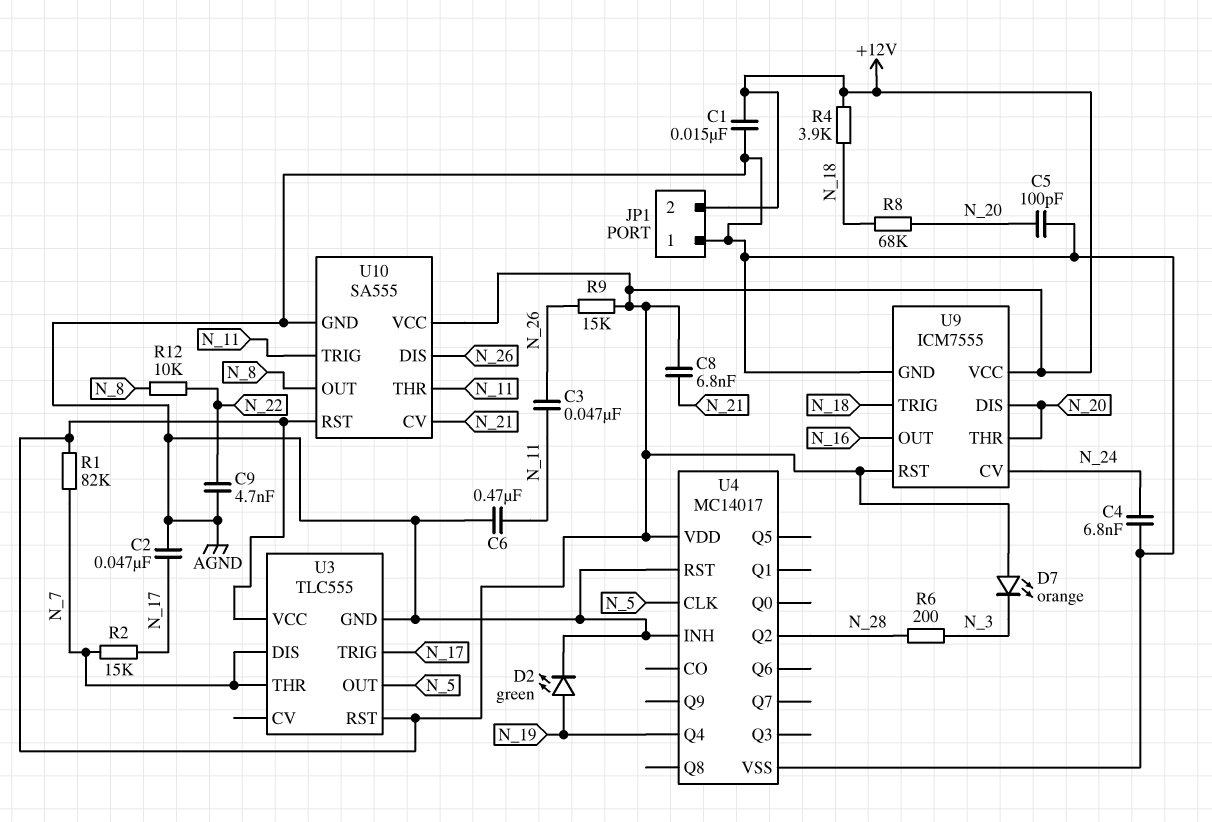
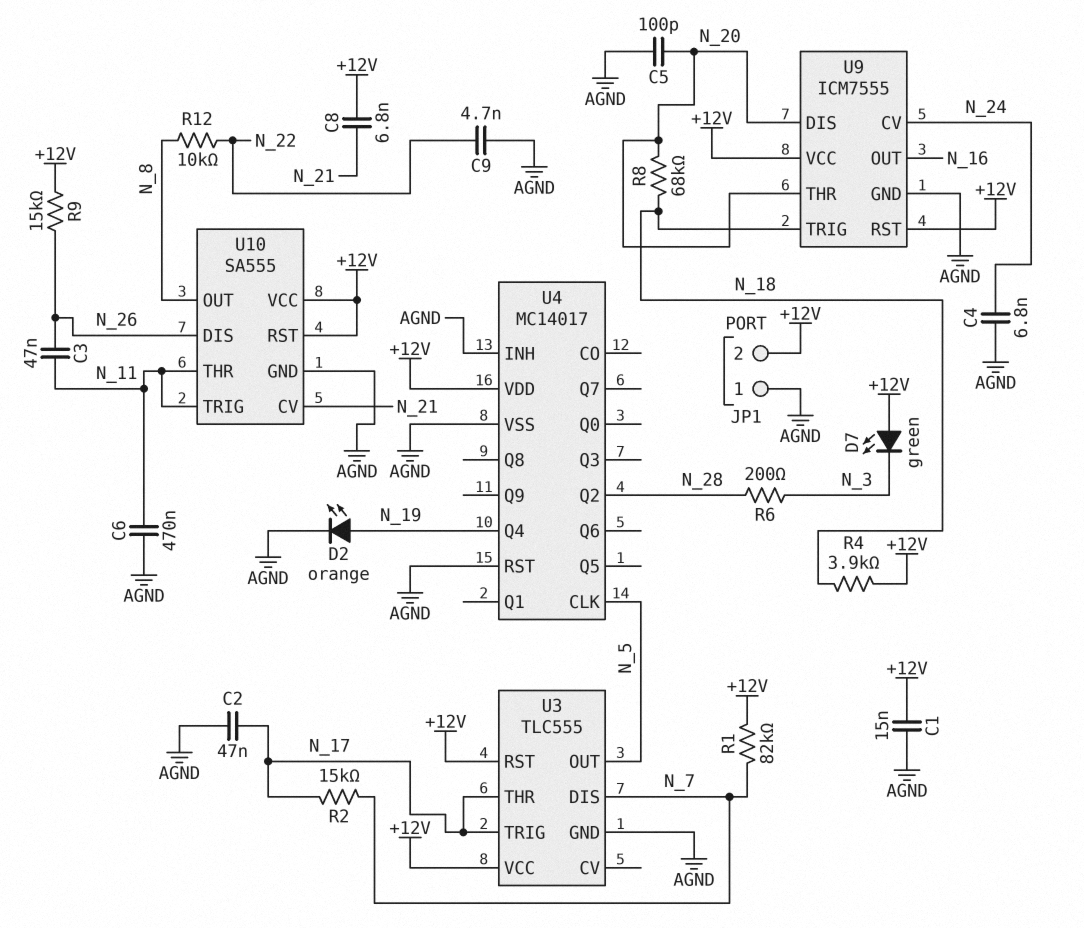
D2: LED green (A N_19, K AGND) -> LED orange (A N_19, K AGND)
D7: LED orange (A +12V, K N_3) -> LED green (A +12V, K N_3)
U3 pin THR: N_7 -> N_17

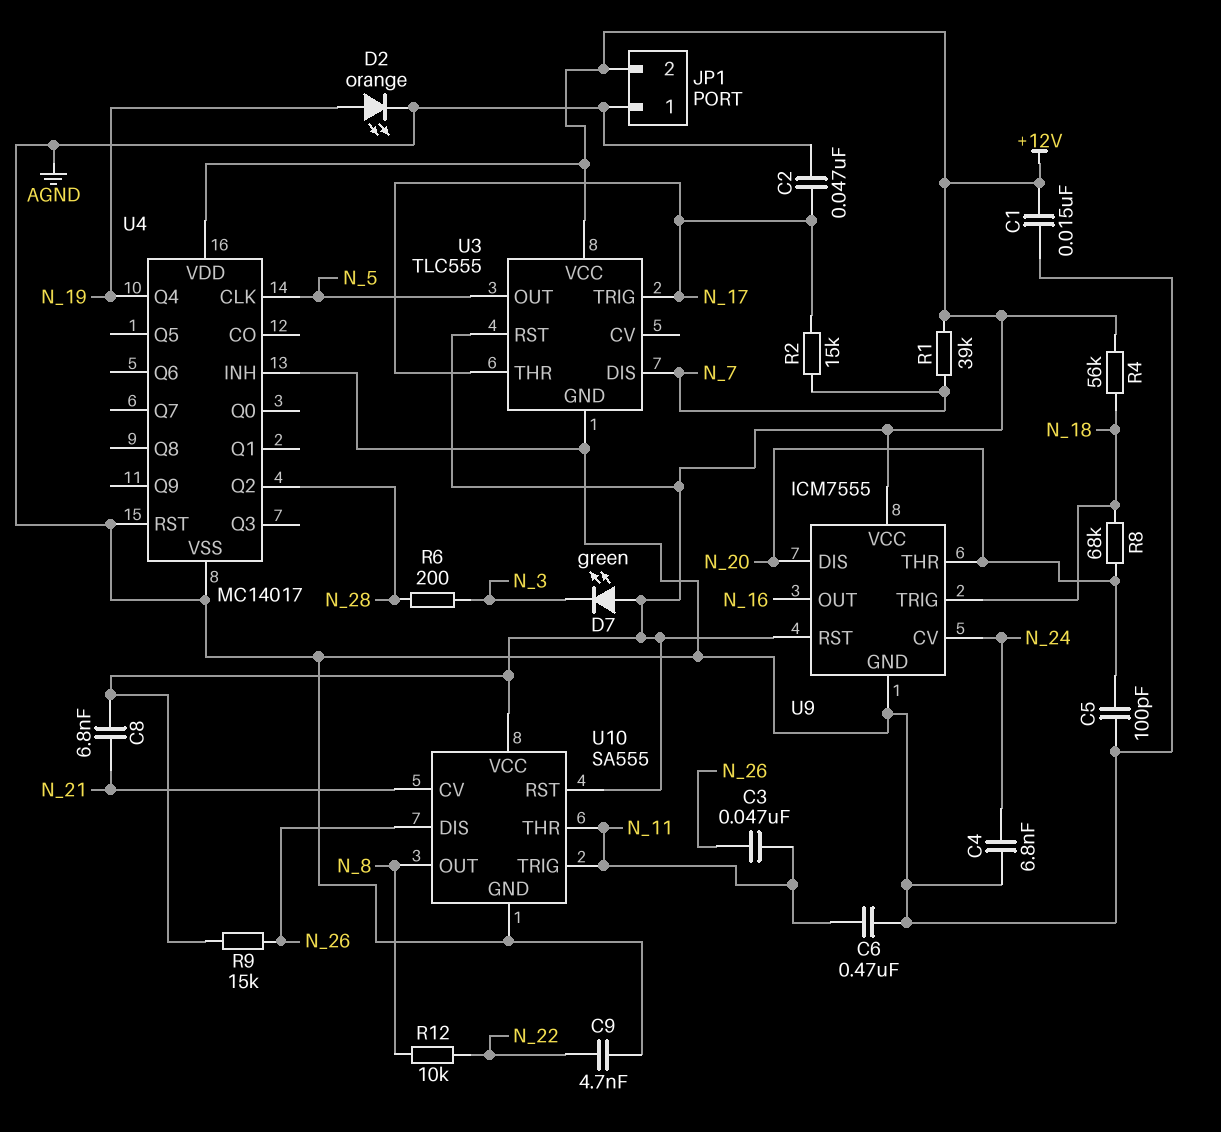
R1: 82k (+12V, N_7) -> 39k (+12V, N_7)
R4: 3.9k (+12V, N_18) -> 56k (+12V, N_18)

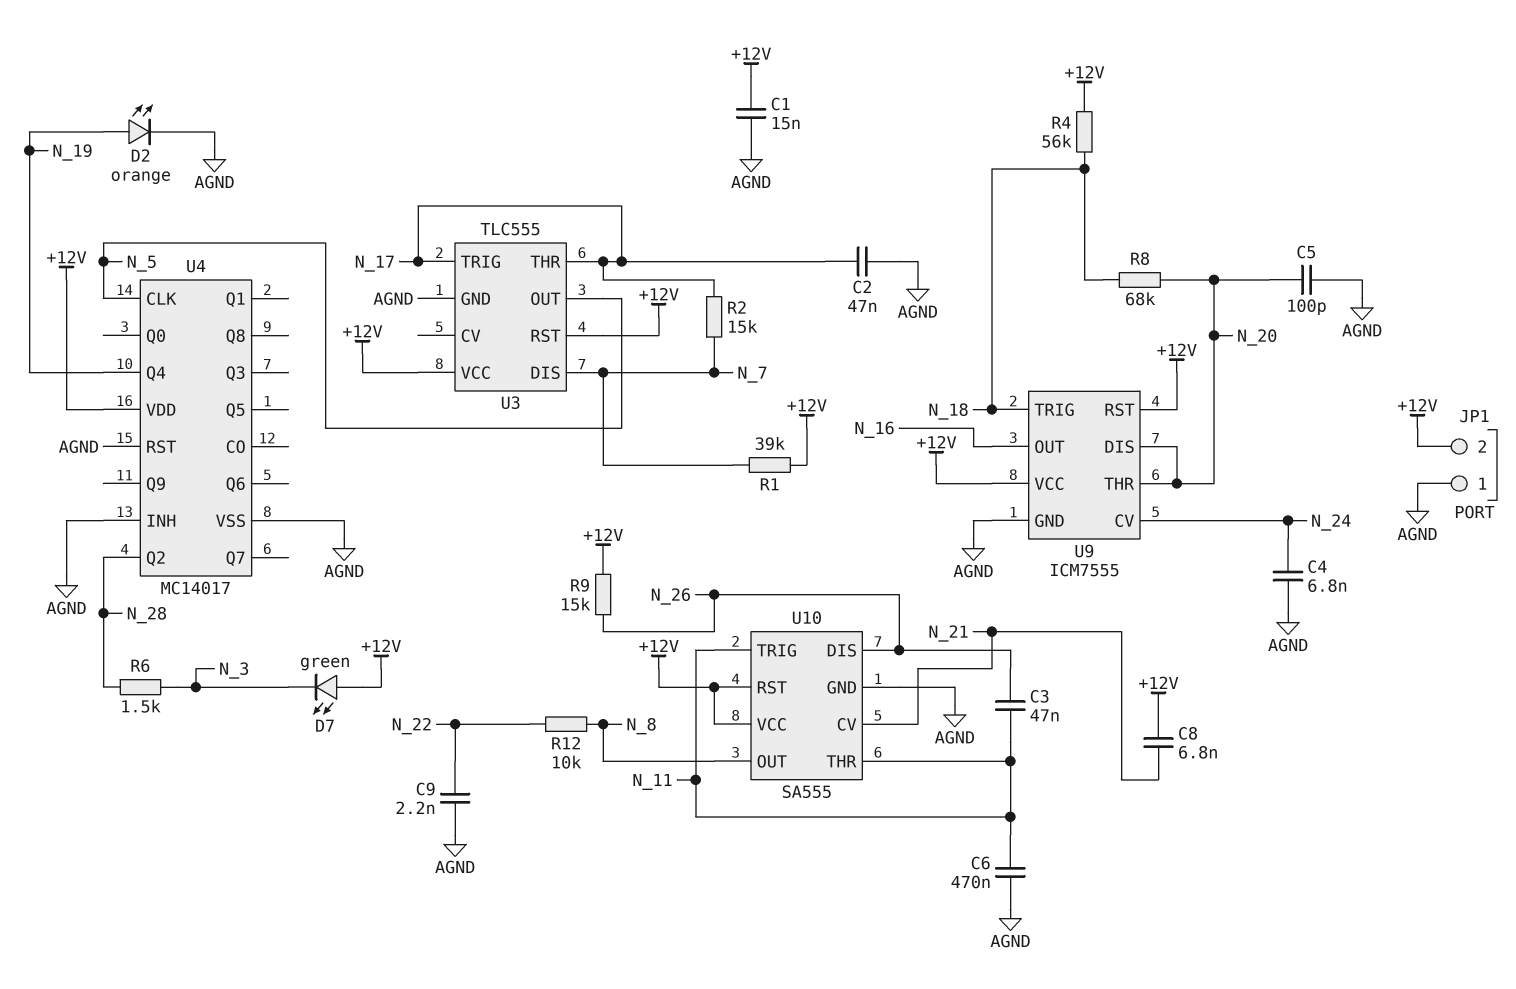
C9: 4.7nF (AGND, N_22) -> 2.2nF (AGND, N_22)
R6: 200 (N_3, N_28) -> 1.5k (N_3, N_28)

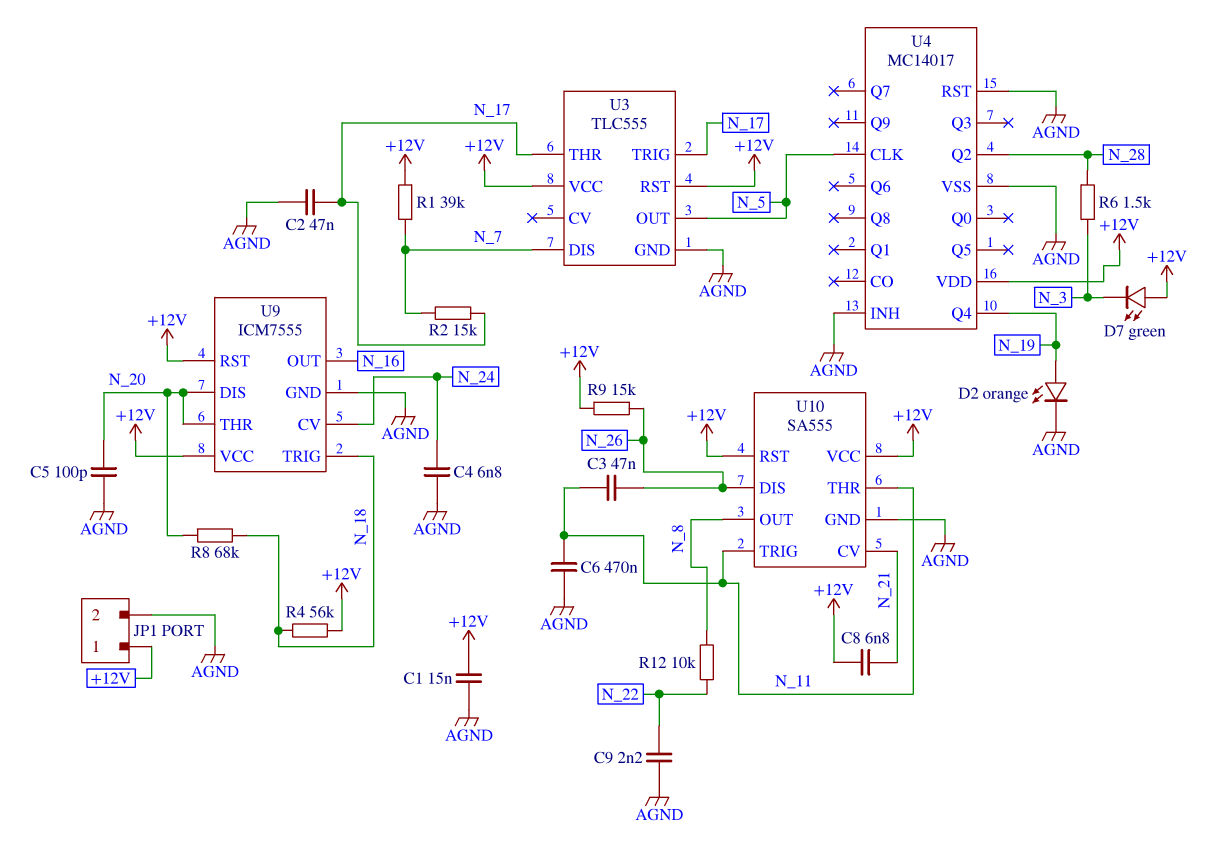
JP1 pin 1: AGND -> +12V
JP1 pin 2: +12V -> AGND

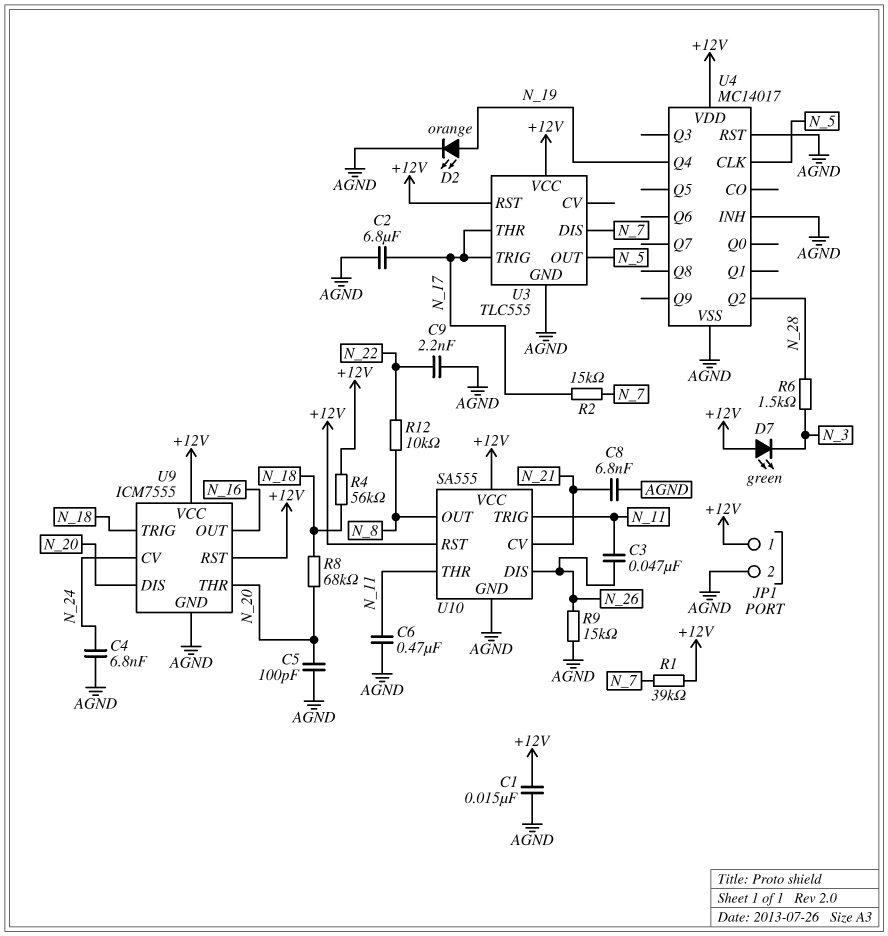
C2: 47nF (AGND, N_17) -> 6.8uF (AGND, N_17)
C8: 6.8nF (+12V, N_21) -> 6.8nF (AGND, N_21)
R9: 15k (+12V, N_26) -> 15k (AGND, N_26)

